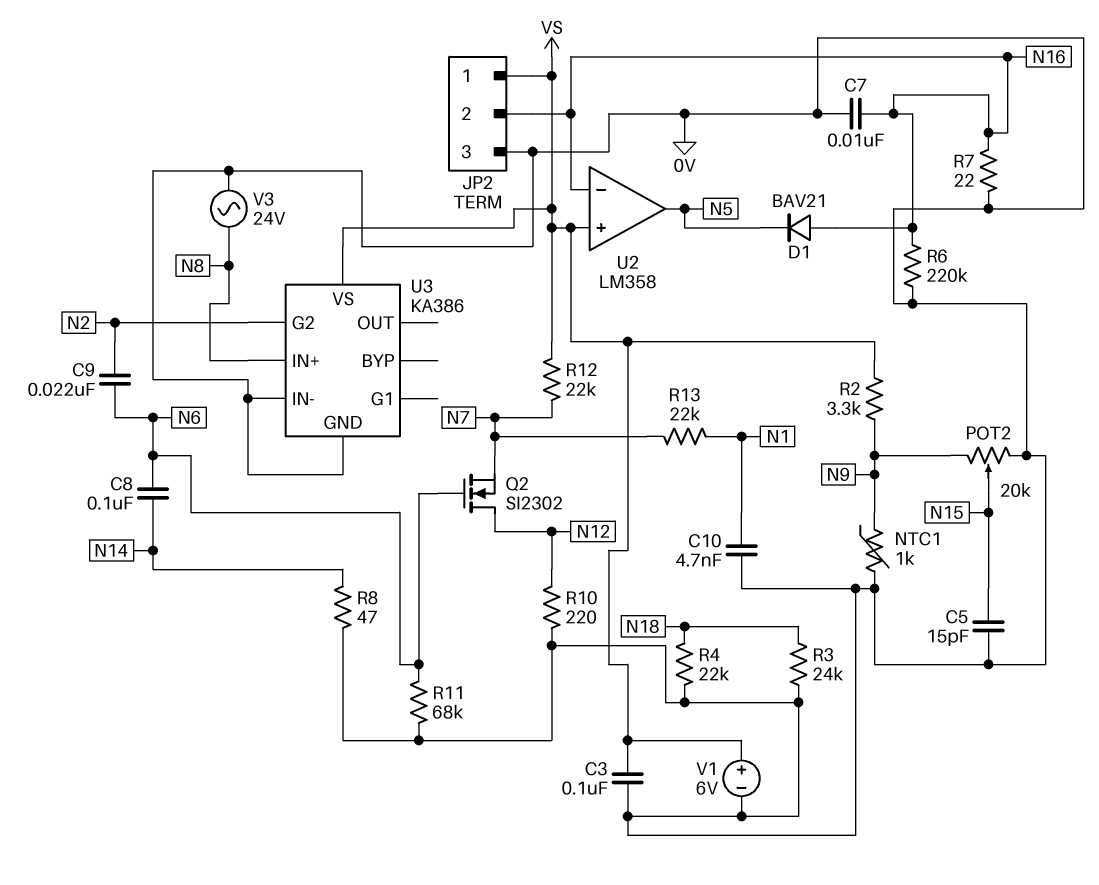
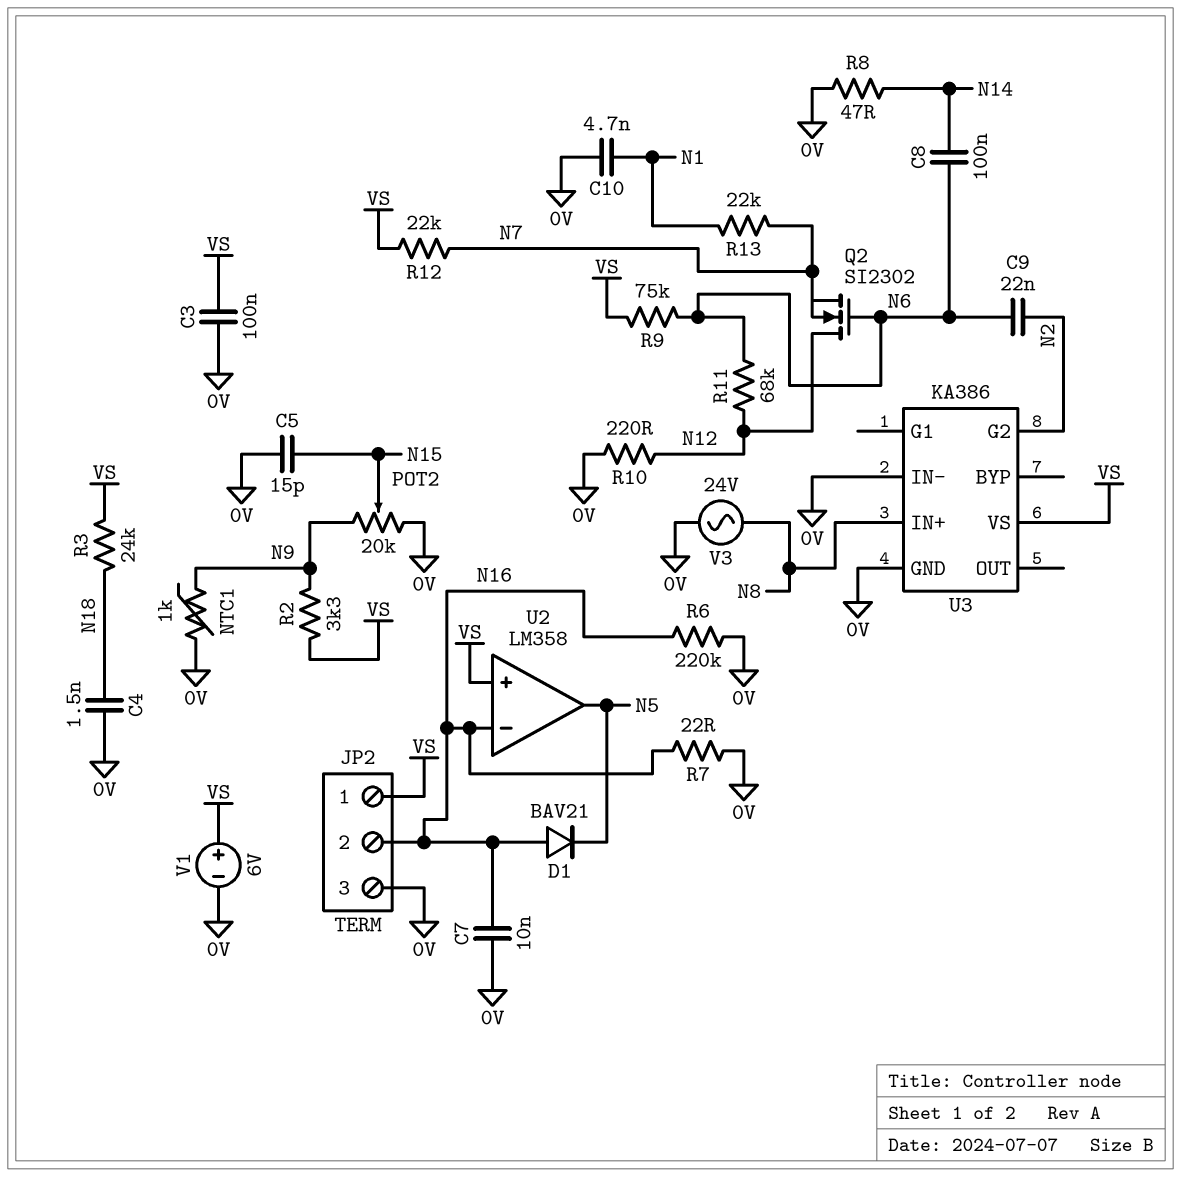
C4: none -> 1.5nF (0V, N18)
R3: 24k (0V, N18) -> 24k (N18, VS)
R4: 22k (0V, N18) -> none
R9: none -> 75k (N6, VS)
R11: 68k (0V, N6) -> 68k (N6, N12)

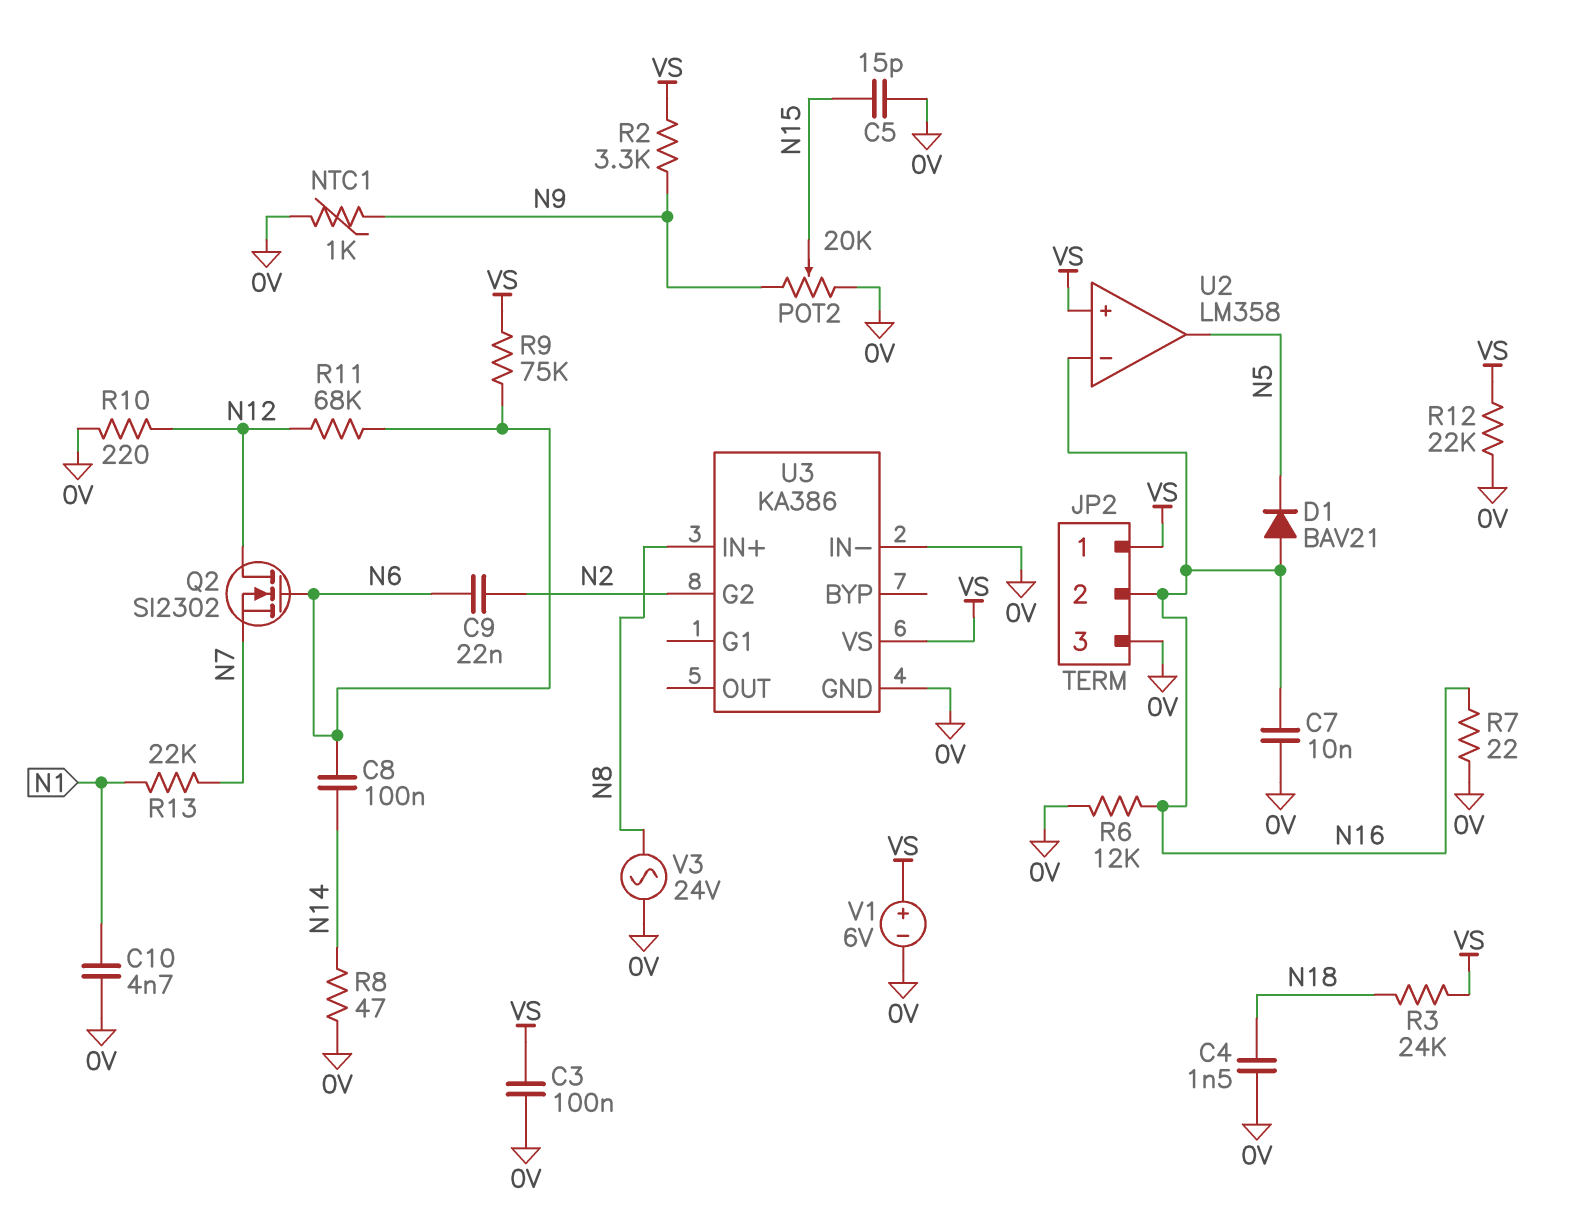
R6: 220k (0V, N16) -> 12k (0V, N16)
R12: 22k (N7, VS) -> 22k (0V, VS)

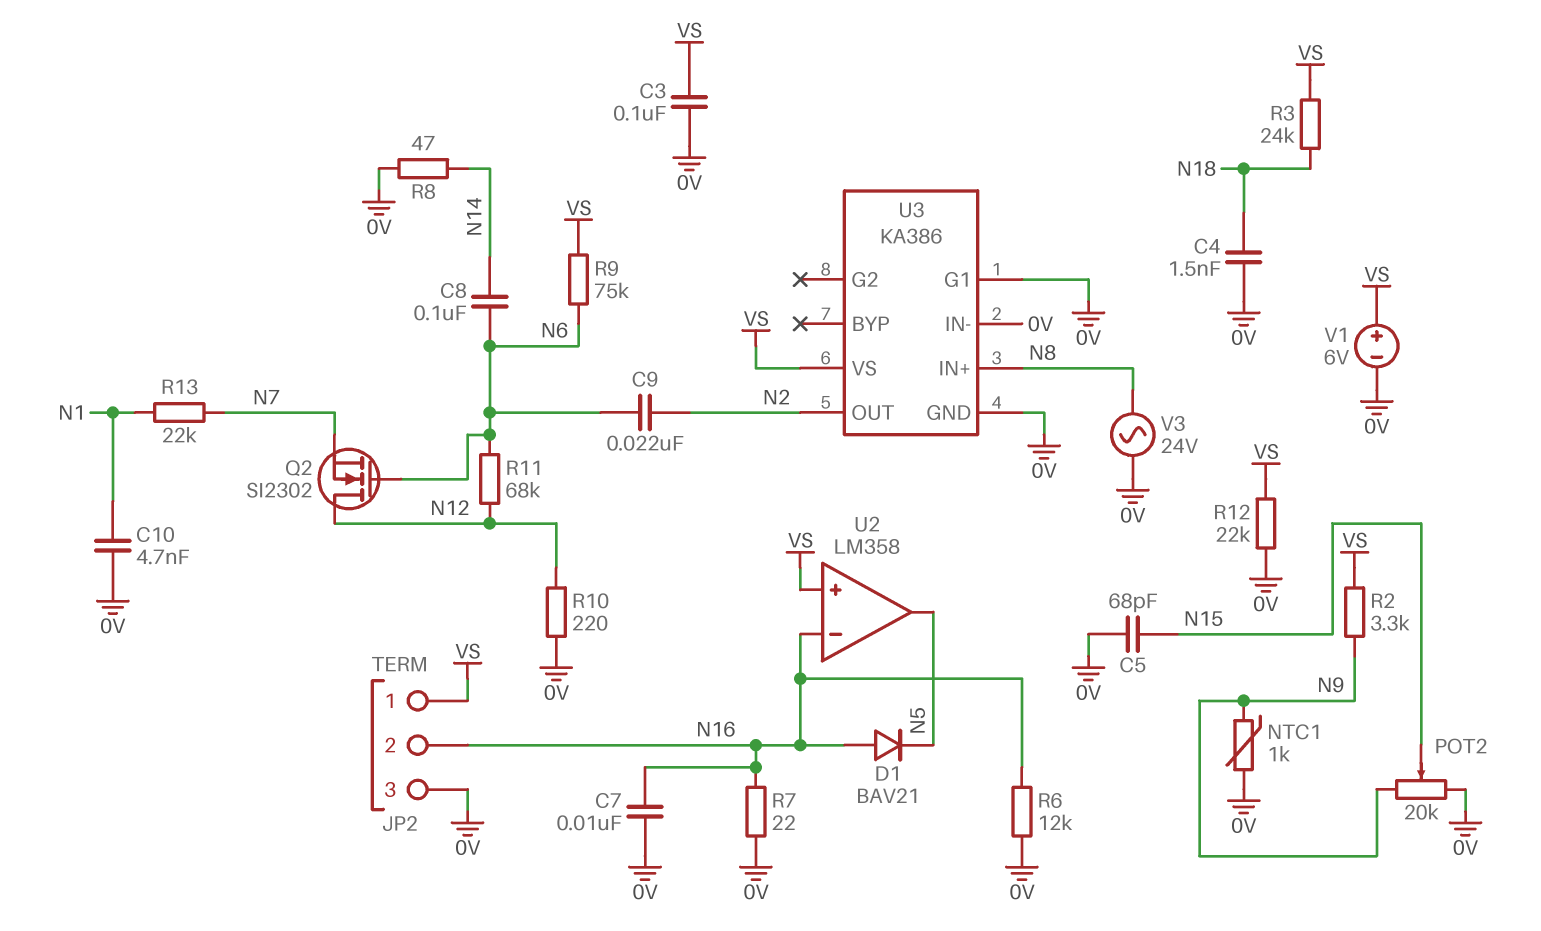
C5: 15pF (0V, N15) -> 68pF (0V, N15)
U3 pin G1: none -> 0V
U3 pin G2: N2 -> none
U3 pin OUT: none -> N2

